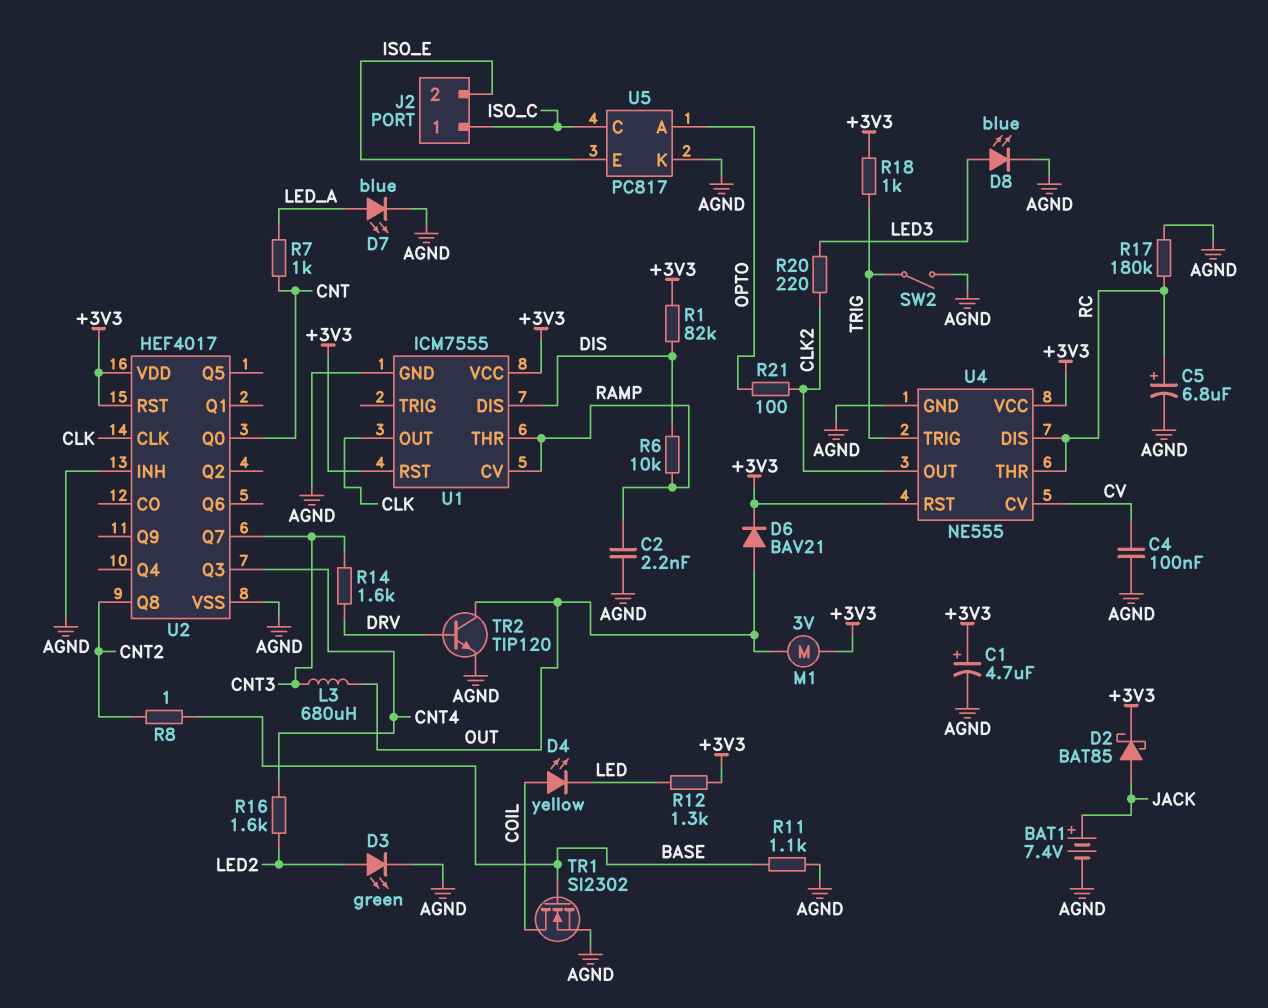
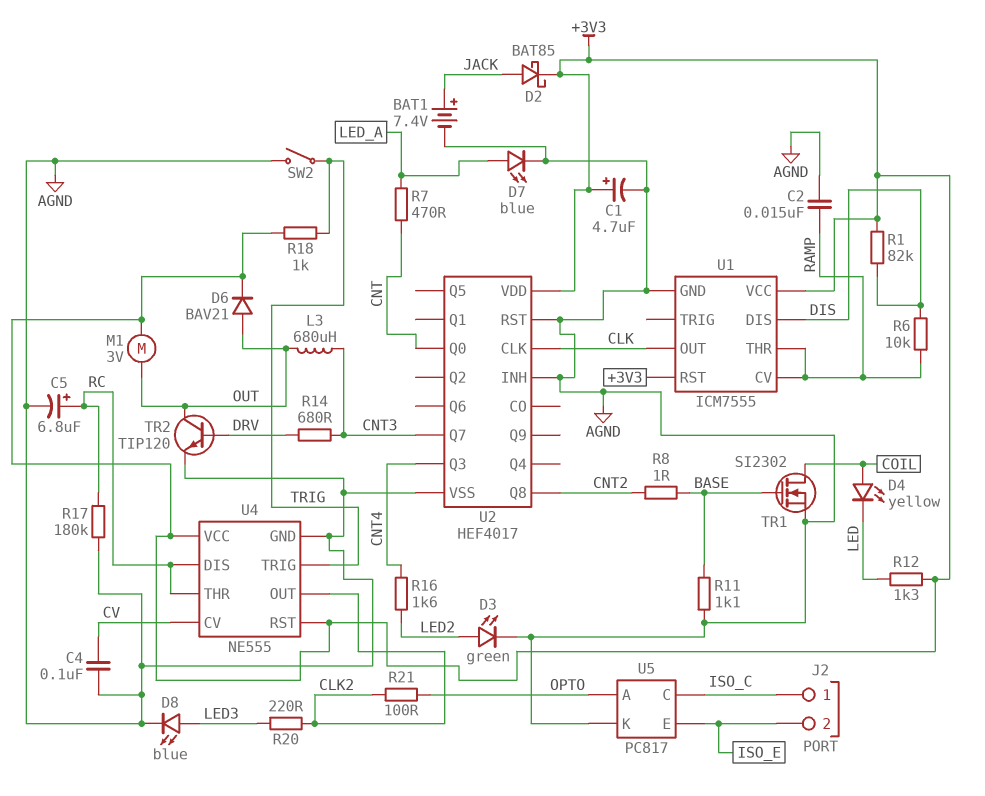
C2: 2.2nF (AGND, RAMP) -> 15nF (AGND, RAMP)
R7: 1k (CNT, LED_A) -> 470 (CNT, LED_A)
R14: 1.6k (CNT3, DRV) -> 680 (CNT3, DRV)
U2 pin RST: +3V3 -> AGND

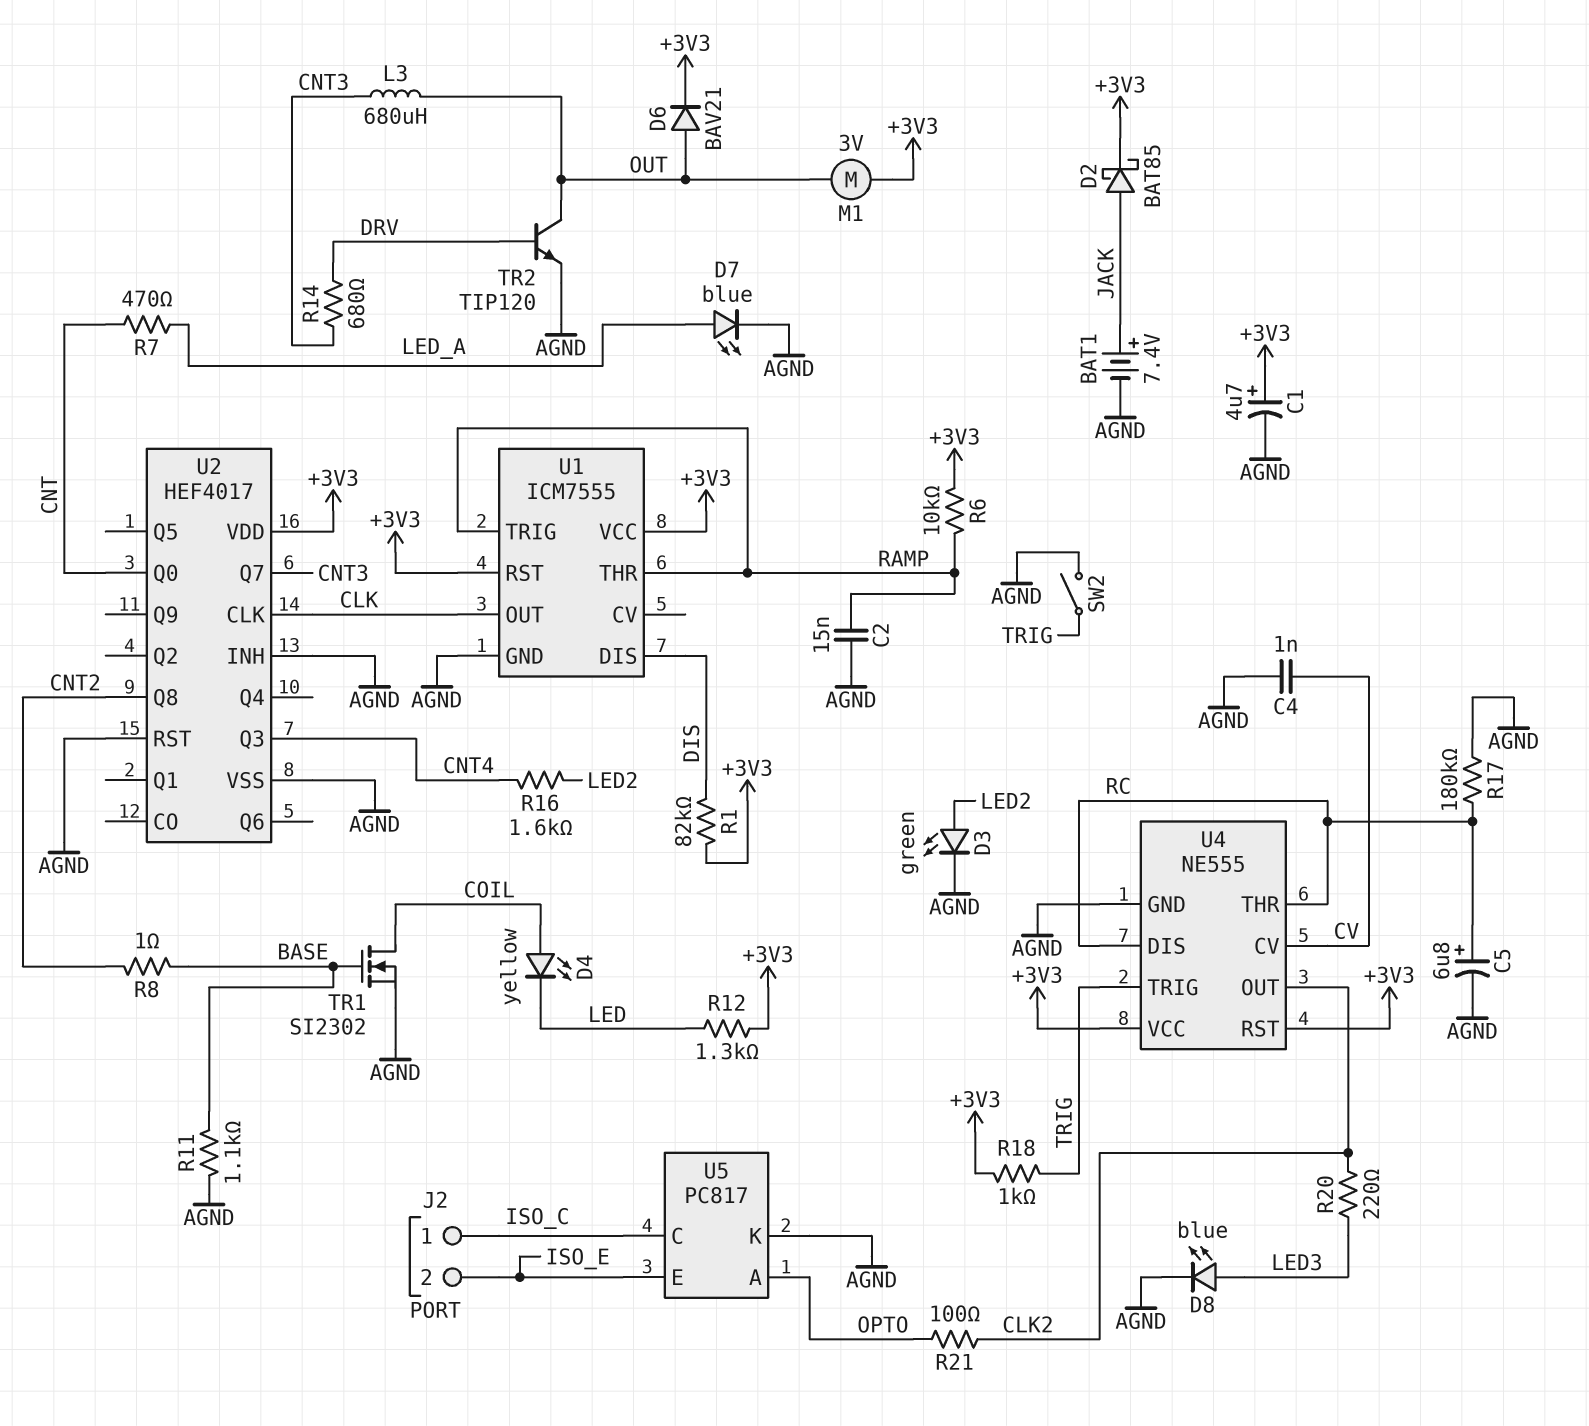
C4: 100nF (AGND, CV) -> 1nF (AGND, CV)
R6: 10k (DIS, RAMP) -> 10k (+3V3, RAMP)
U1 pin CV: RAMP -> none
U1 pin TRIG: none -> RAMP

